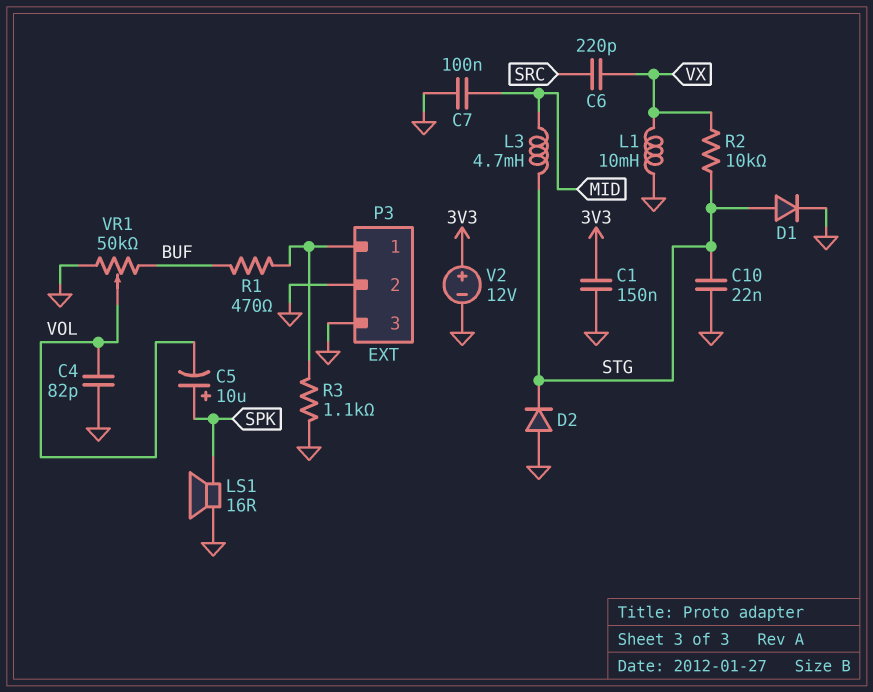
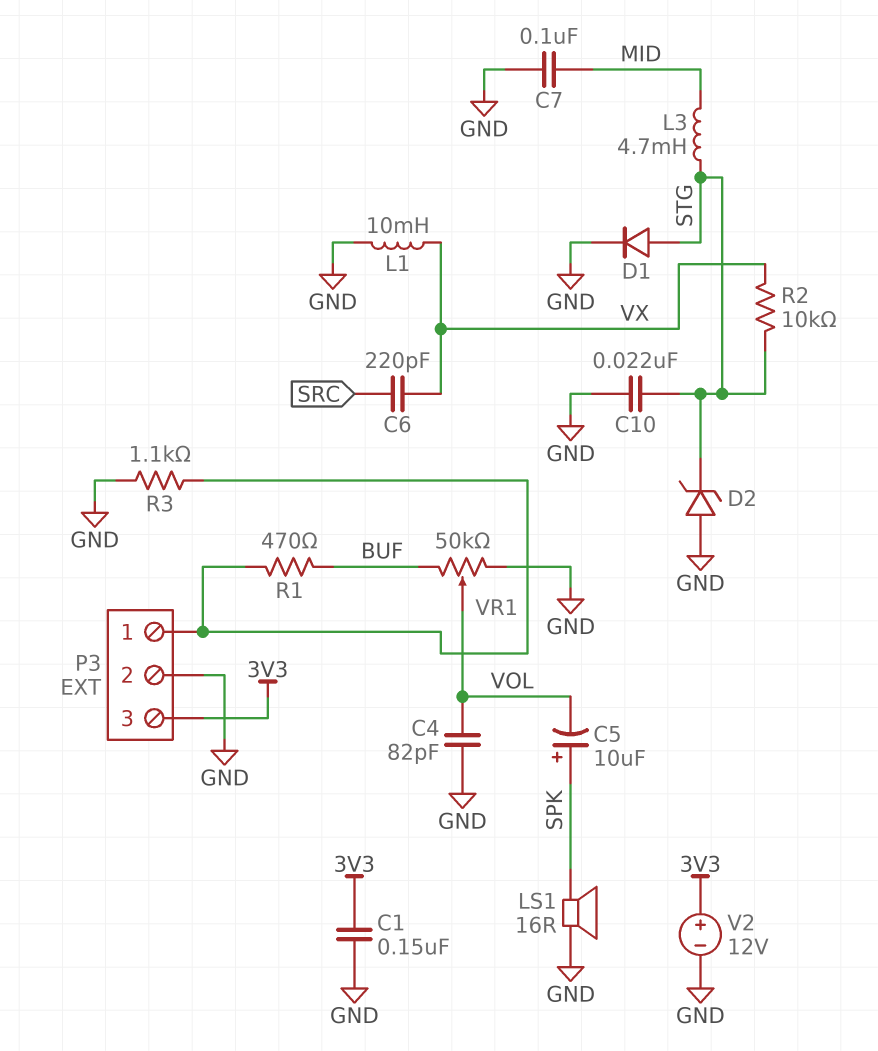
D2: diode (A GND, K STG) -> zener (A GND, K STG)
P3 pin 3: GND -> 3V3

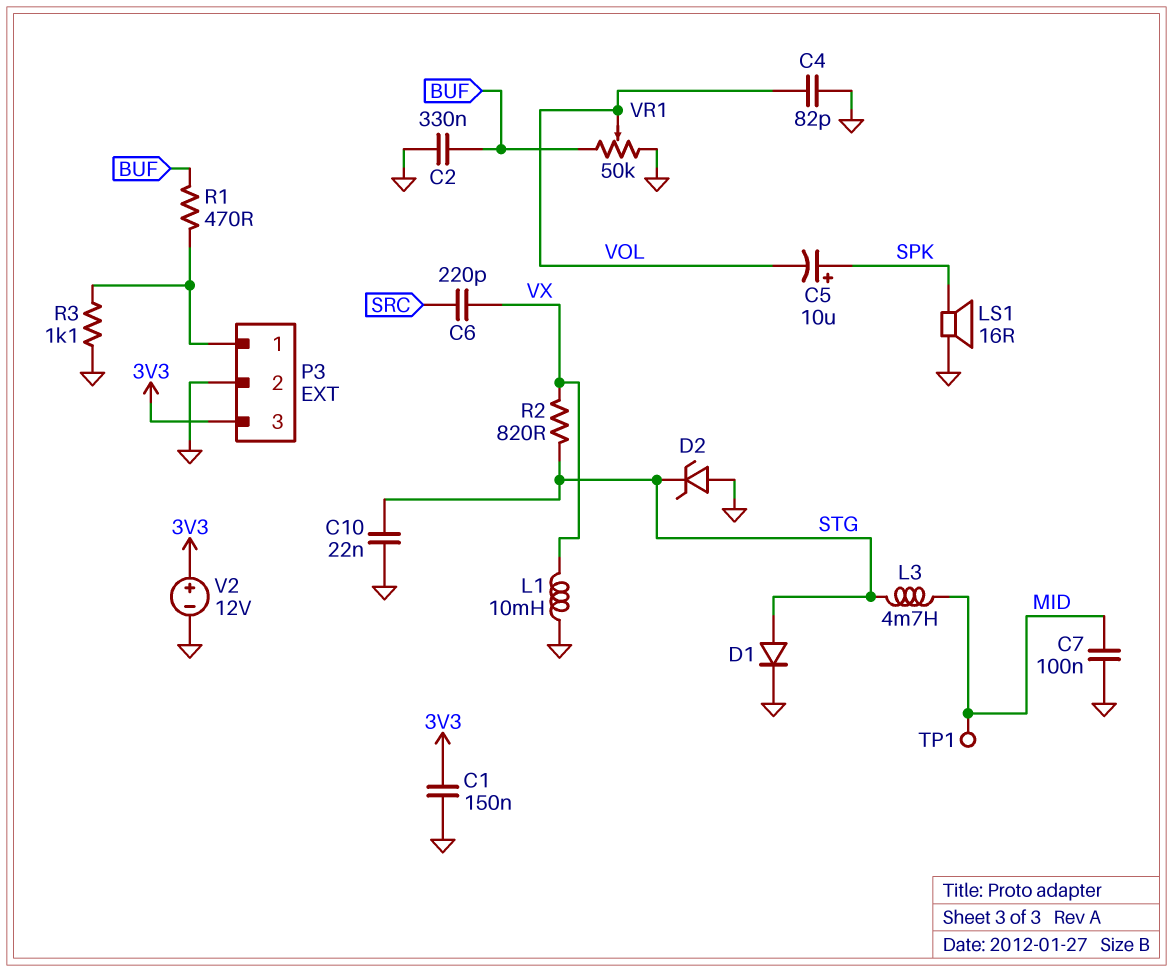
C2: none -> 330nF (BUF, GND)
R2: 10k (STG, VX) -> 820 (STG, VX)
TP1: none -> test point (MID)

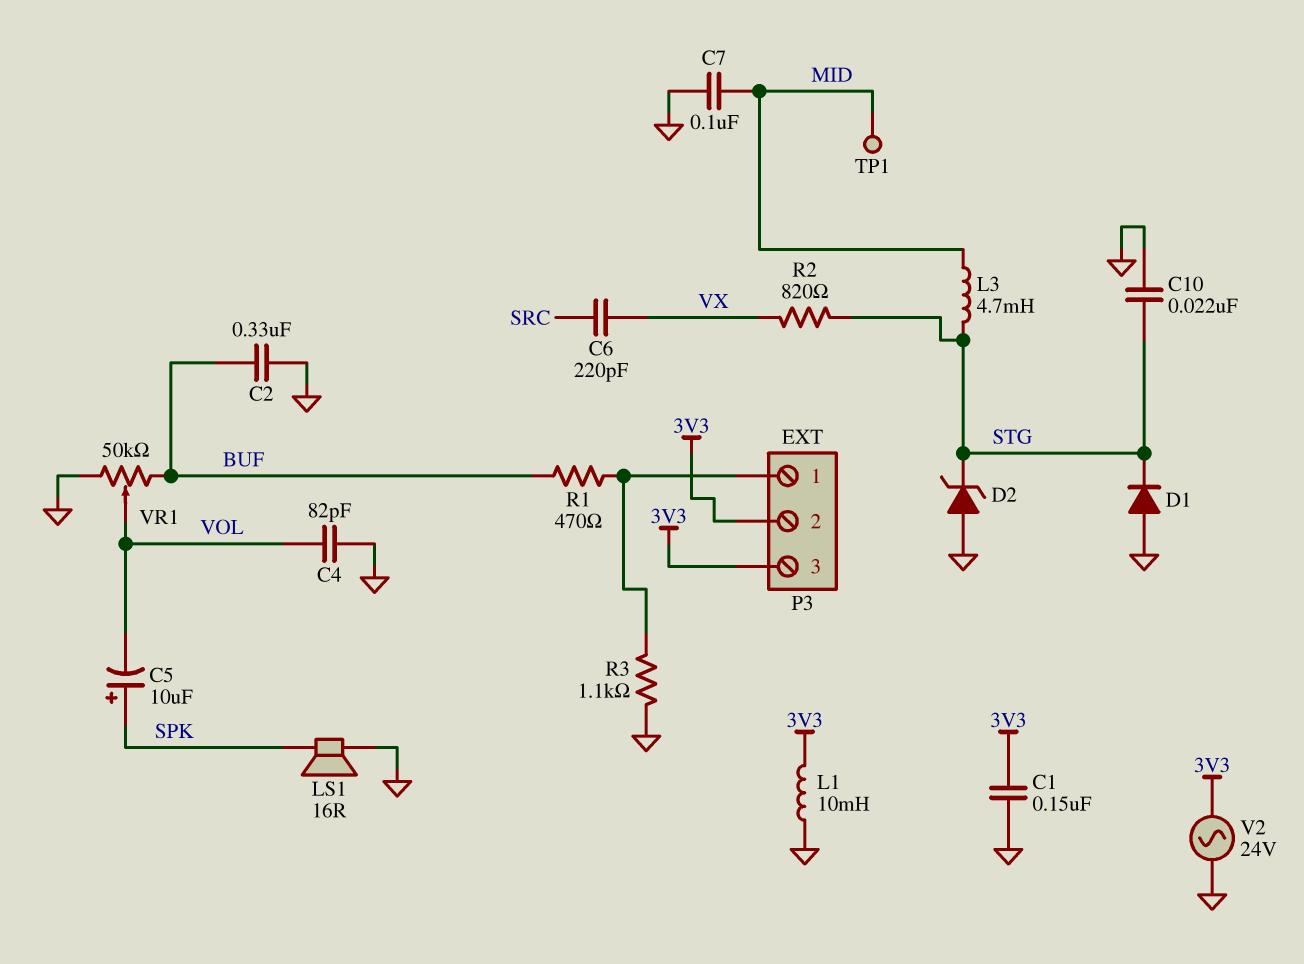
D1: diode (A STG, K GND) -> diode (A GND, K STG)
L1: 10mH (GND, VX) -> 10mH (3V3, GND)
P3 pin 2: GND -> 3V3
V2: 12V (plus 3V3, minus GND) -> AC 24V (3V3, GND)

